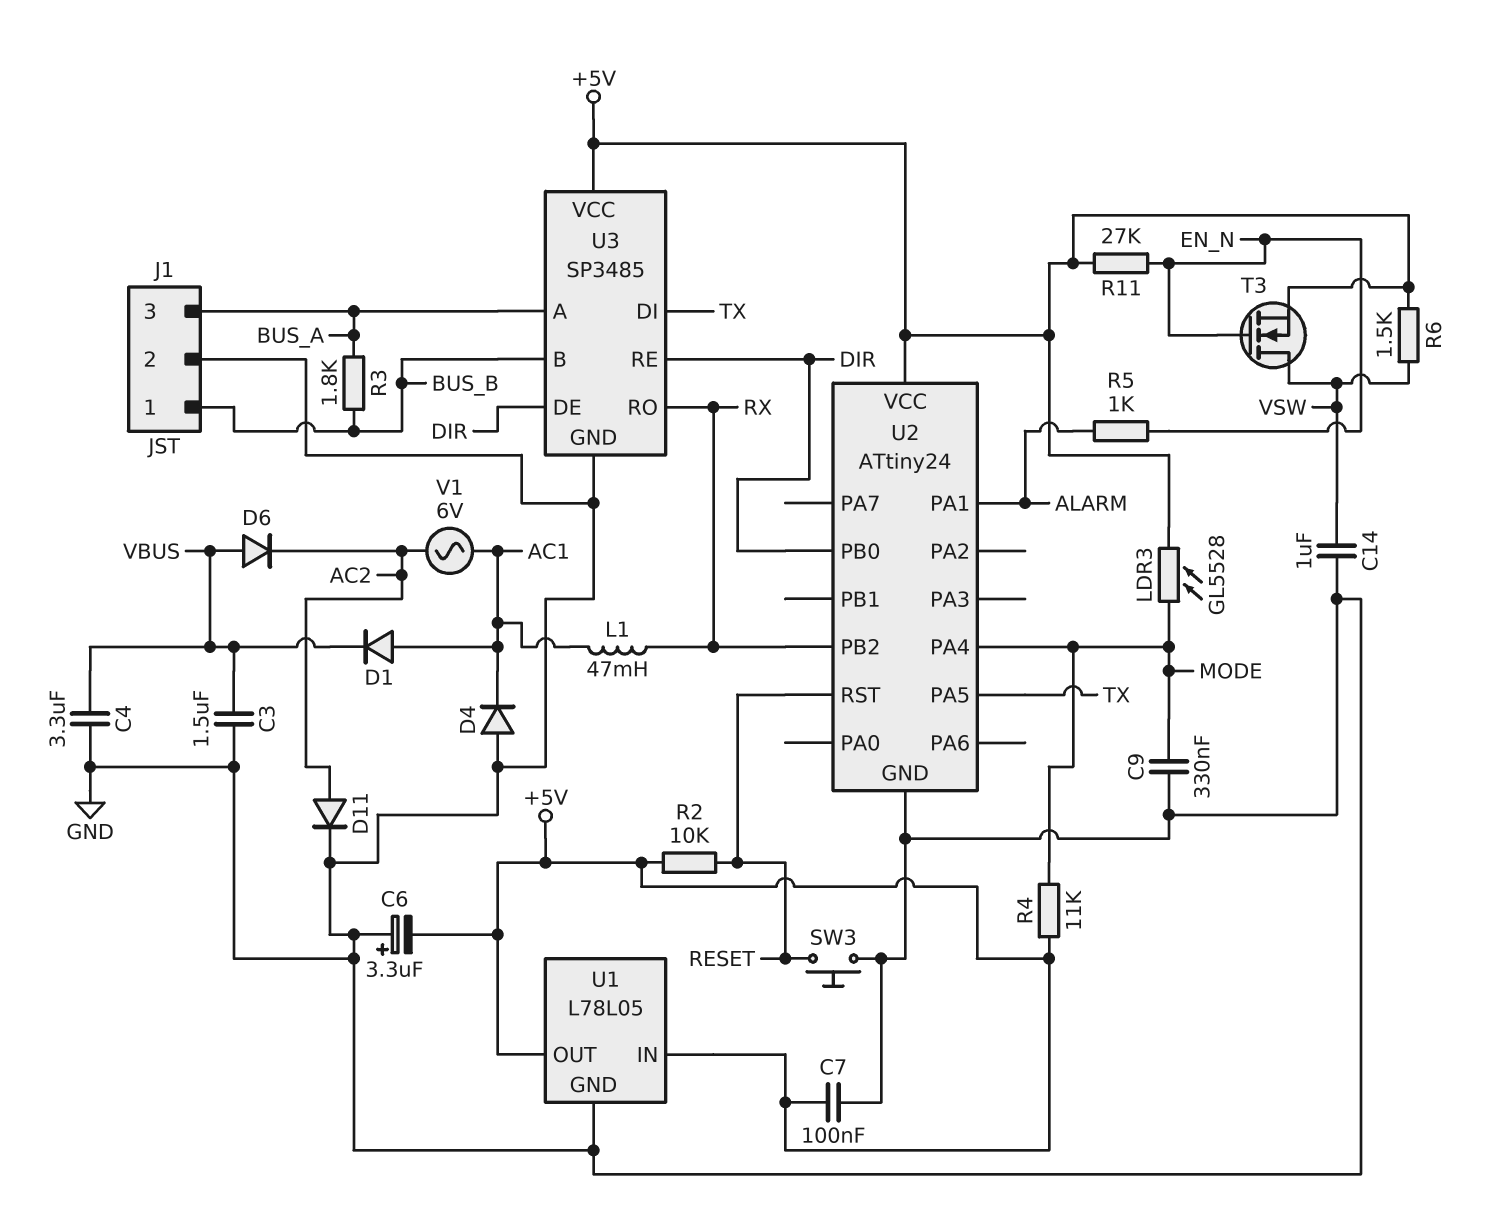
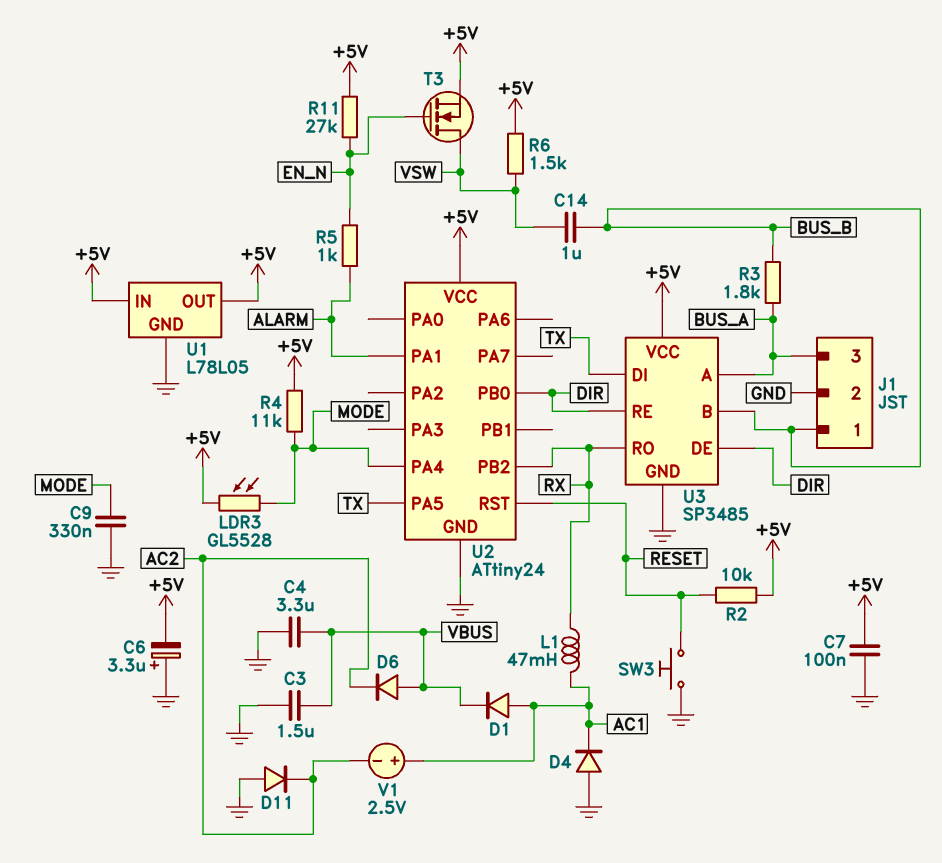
C14: 1uF (GND, VSW) -> 1uF (BUS_B, VSW)
D11: diode (A AC2, K GND) -> diode (A GND, K AC2)
V1: AC 6V (AC1, AC2) -> 2.5V (plus AC1, minus AC2)

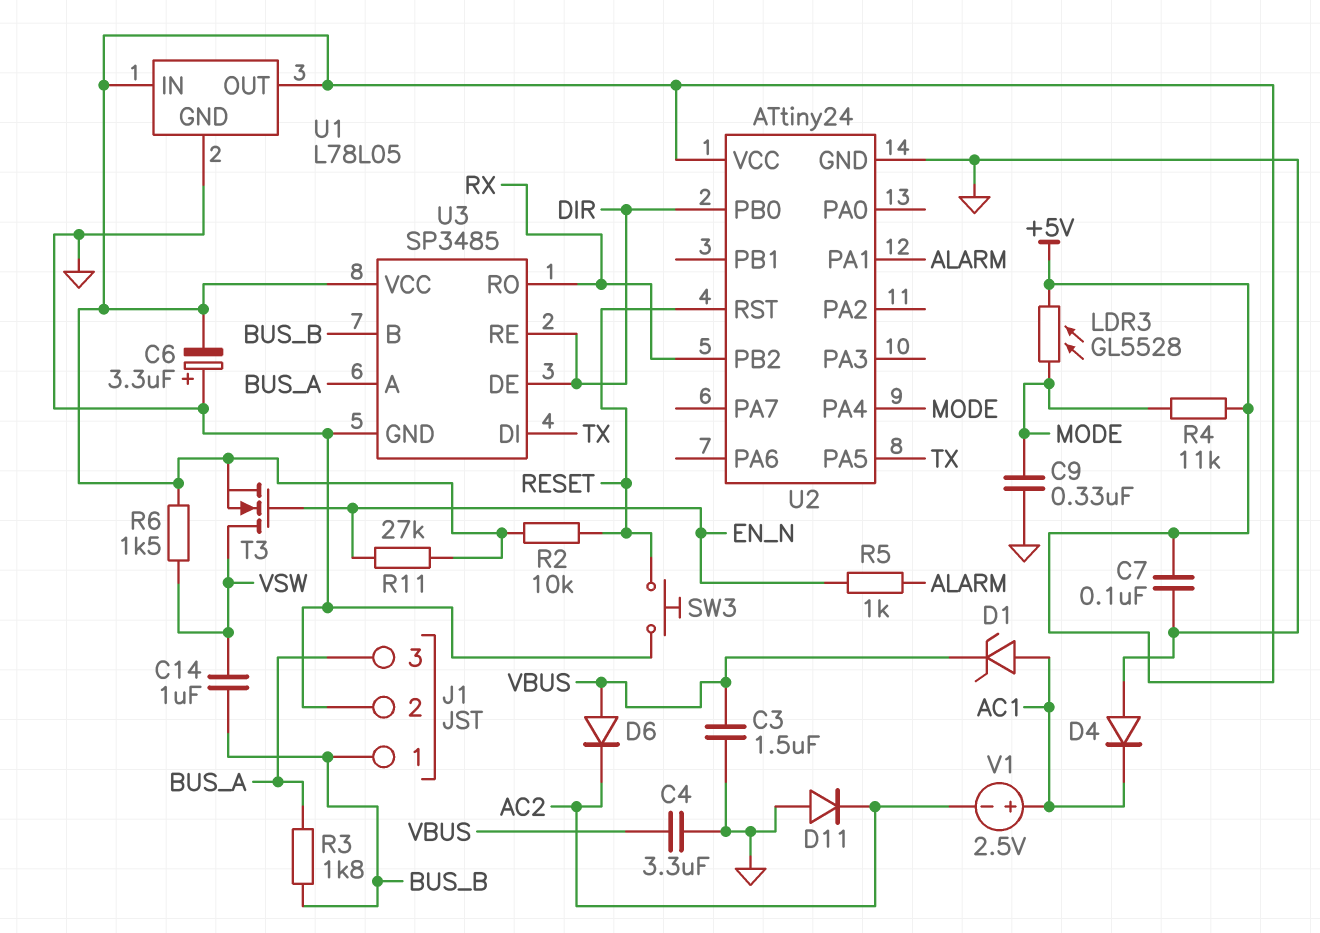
D1: diode (A AC1, K VBUS) -> zener (A AC1, K VBUS)
L1: 47mH (AC1, RX) -> none

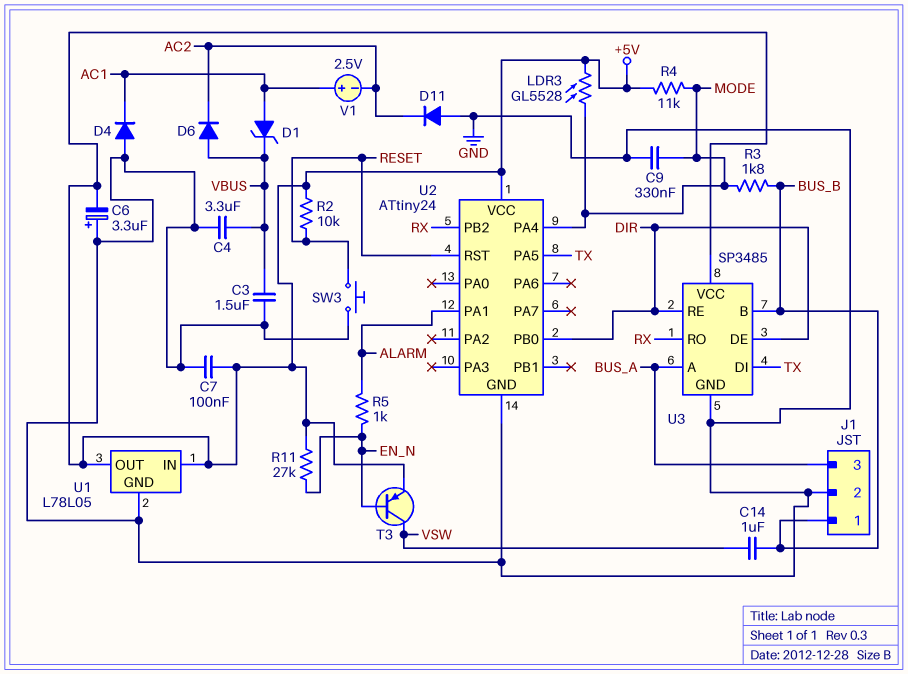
R3: 1.8k (BUS_A, BUS_B) -> 1.8k (BUS_B, MODE)
R6: 1.5k (+5V, VSW) -> none
T3: NMOS (G EN_N, D VSW, S +5V) -> PNP (B EN_N, C VSW, E +5V)

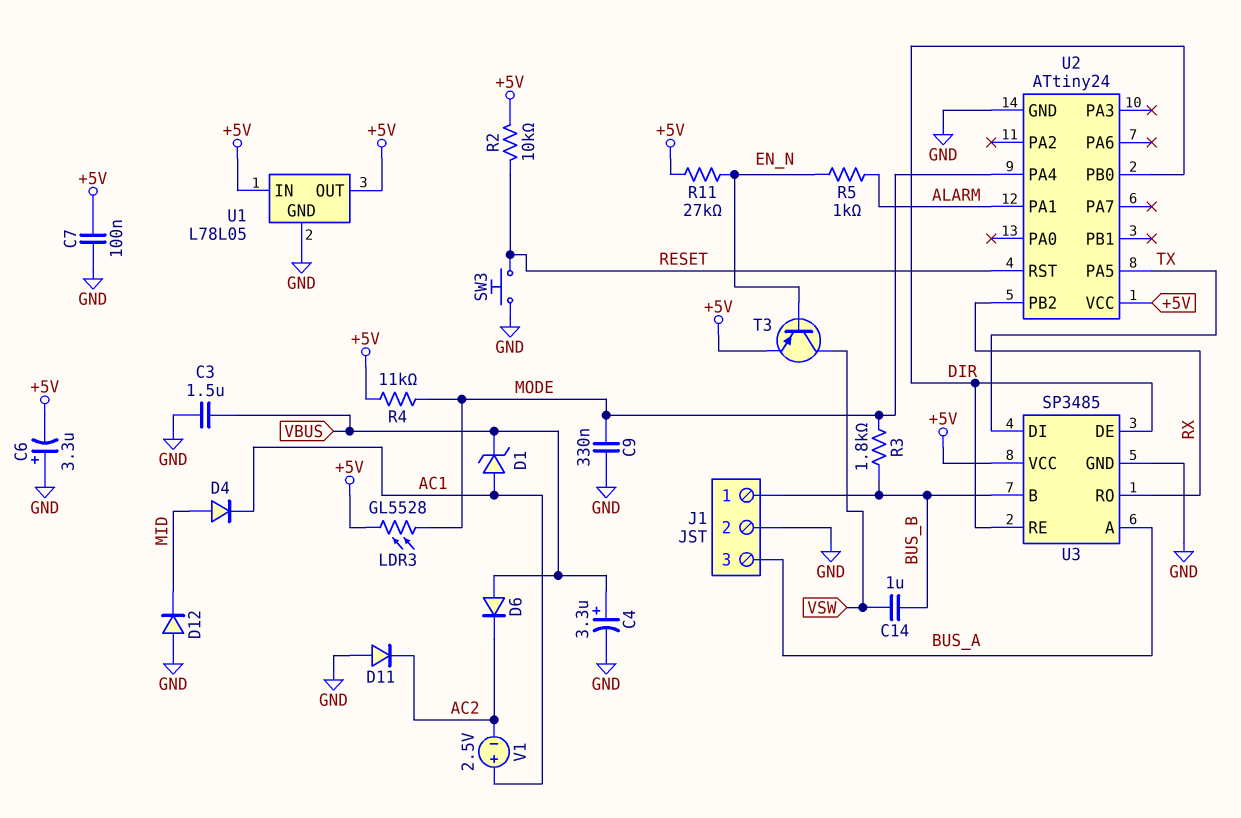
C4: 3.3uF (GND, VBUS) -> 3.3uF (plus VBUS, minus GND)
D4: diode (A GND, K AC1) -> diode (A MID, K AC1)
D12: none -> diode (A GND, K MID)

